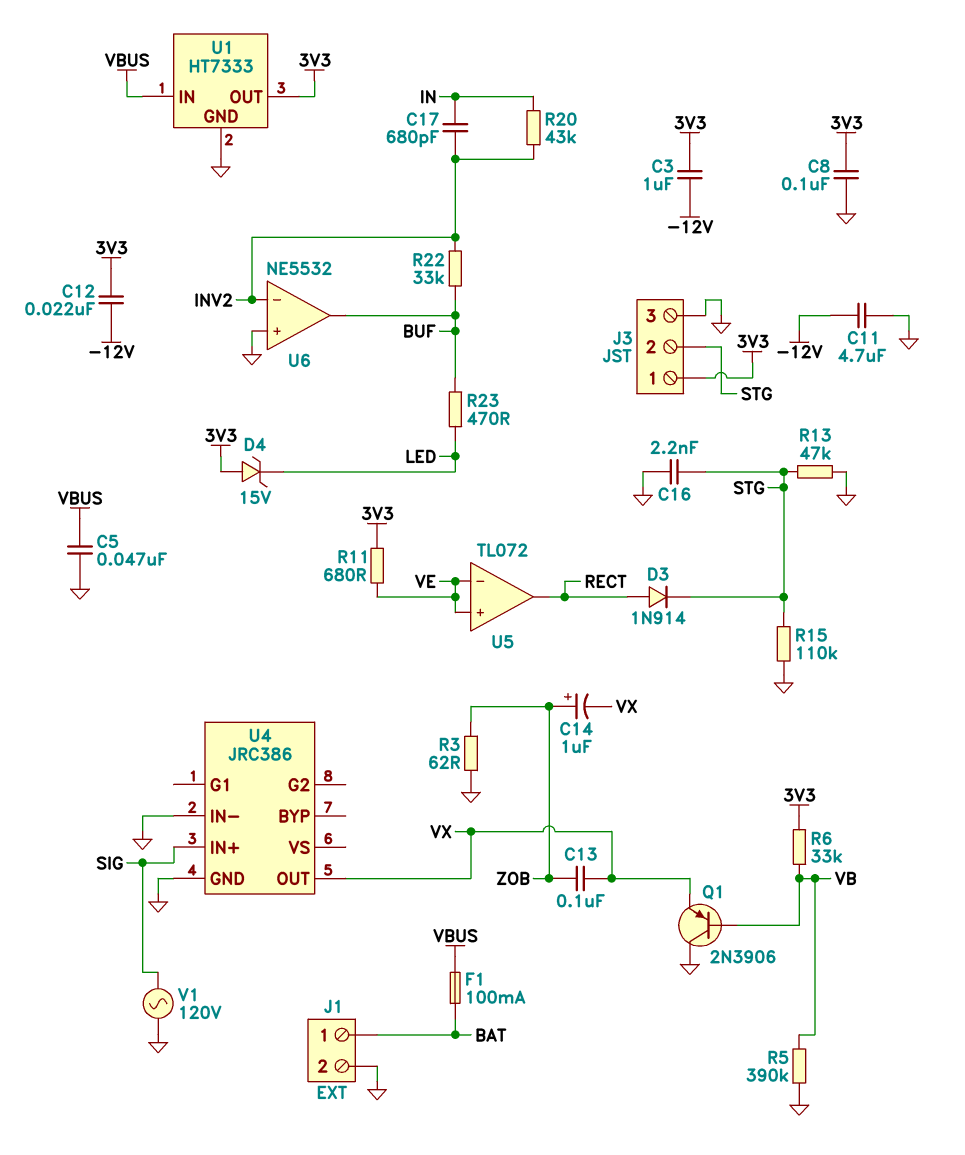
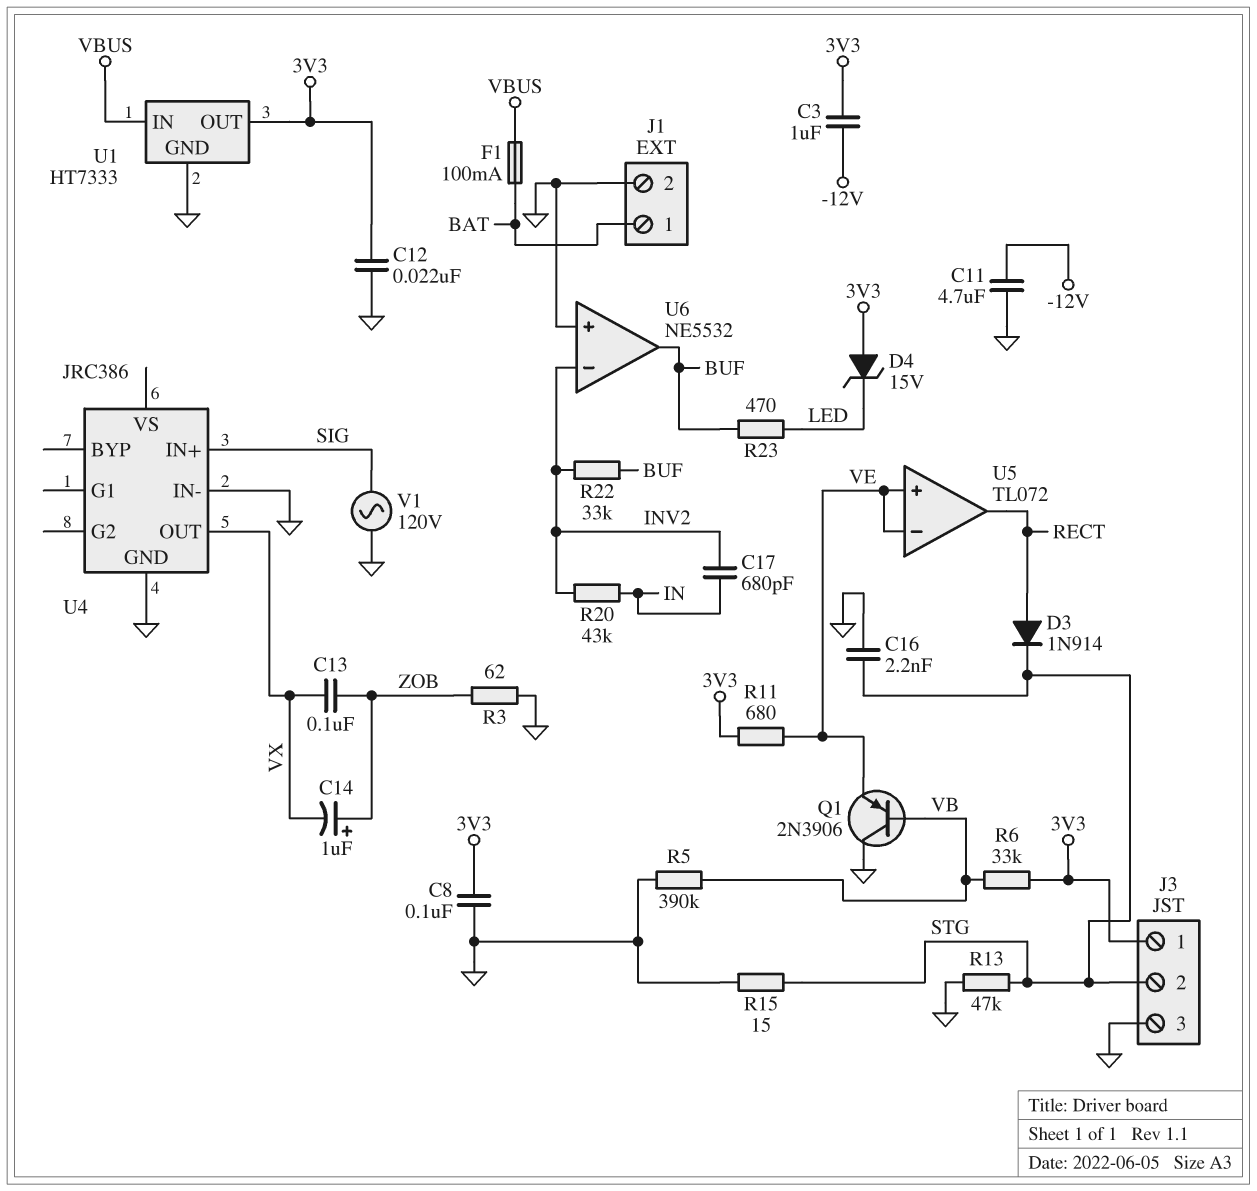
C5: 47nF (GND, VBUS) -> none
C12: 22nF (-12V, 3V3) -> 22nF (3V3, GND)
Q1: PNP 2N3906 (B VB, C GND, E VX) -> PNP 2N3906 (B VB, C GND, E VE)
R15: 110k (GND, STG) -> 15 (GND, STG)

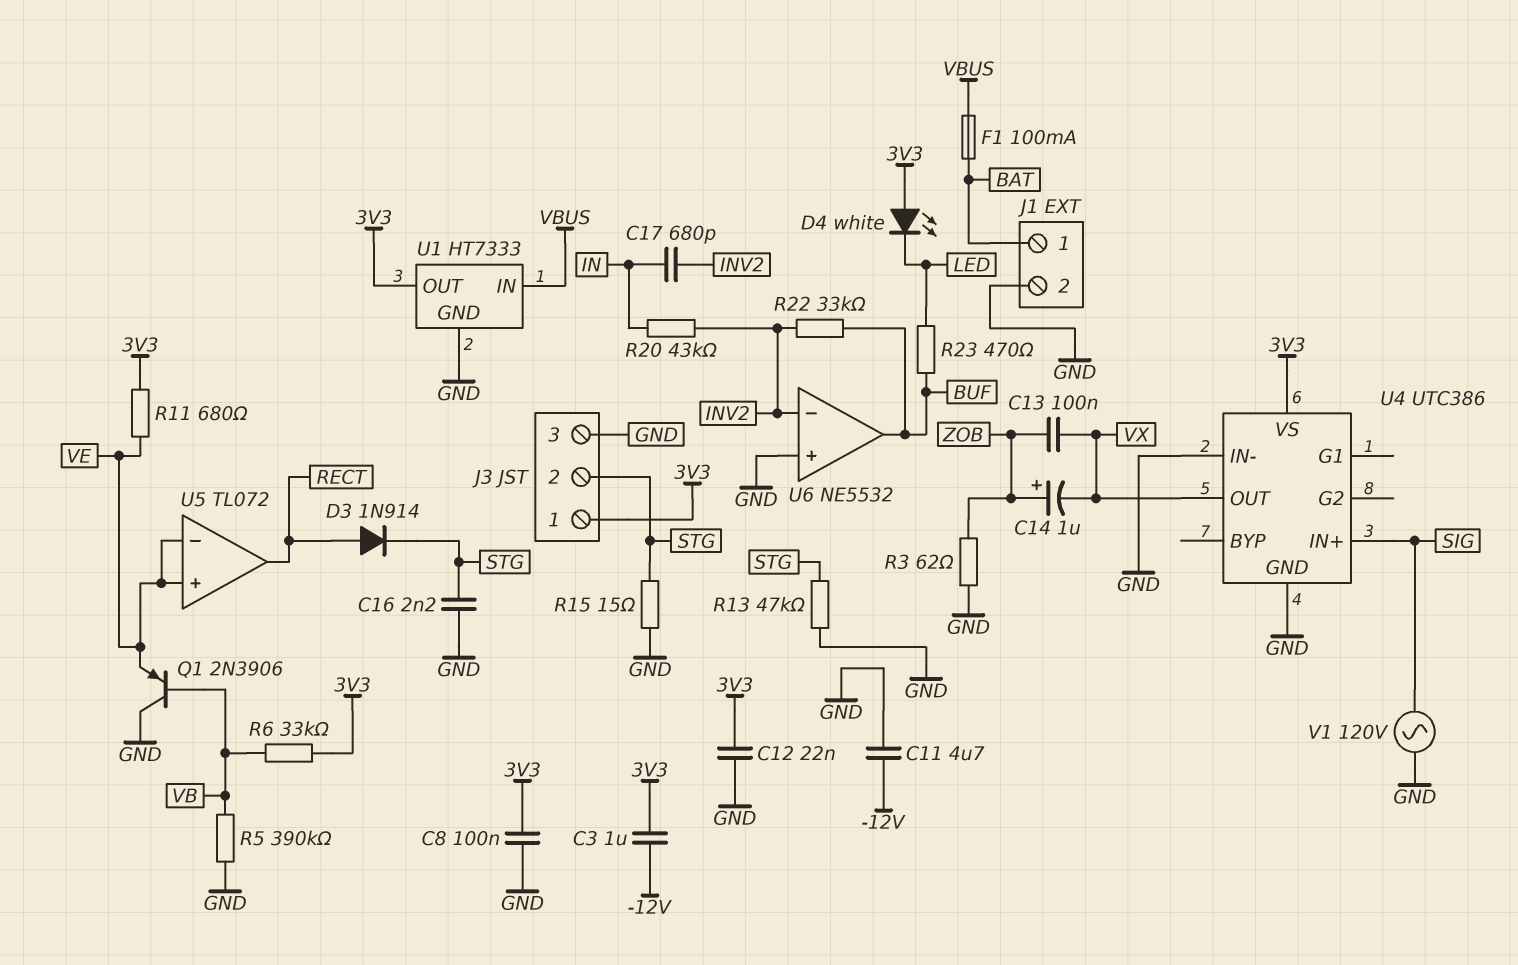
D4: zener 15V (A 3V3, K LED) -> LED white (A 3V3, K LED)
U4: JRC386 -> UTC386
U4 pin VS: none -> 3V3

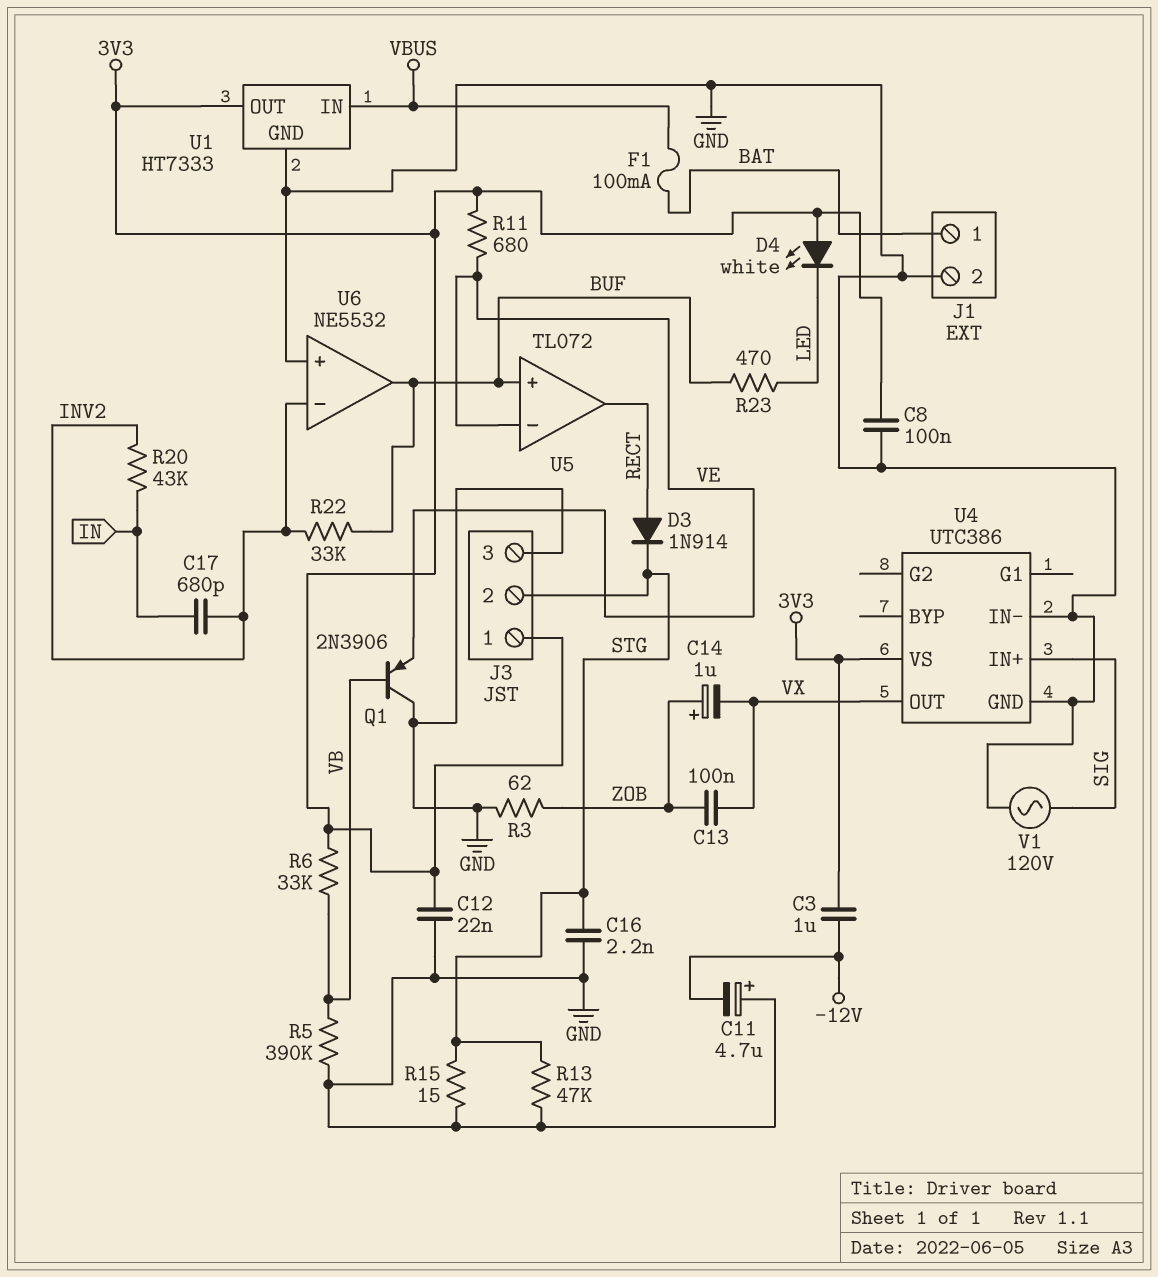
C11: 4.7uF (-12V, GND) -> 4.7uF (plus GND, minus -12V)
U5 pin in+: VE -> BUF

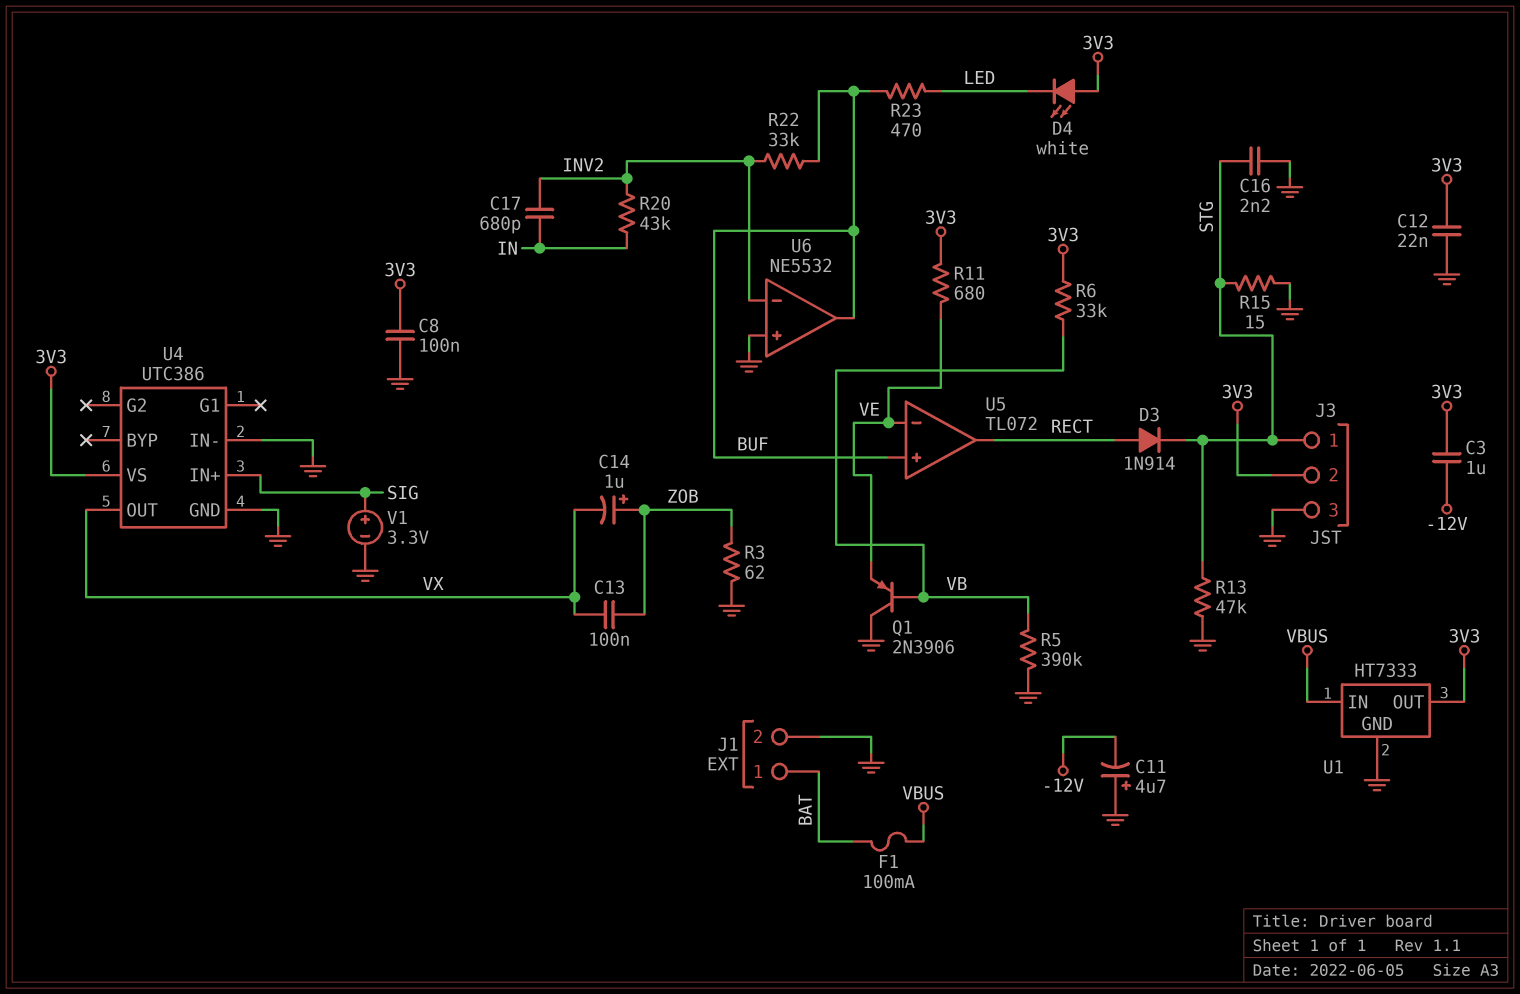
J3 pin 1: 3V3 -> STG
J3 pin 2: STG -> 3V3
V1: AC 120V (GND, SIG) -> 3.3V (plus SIG, minus GND)

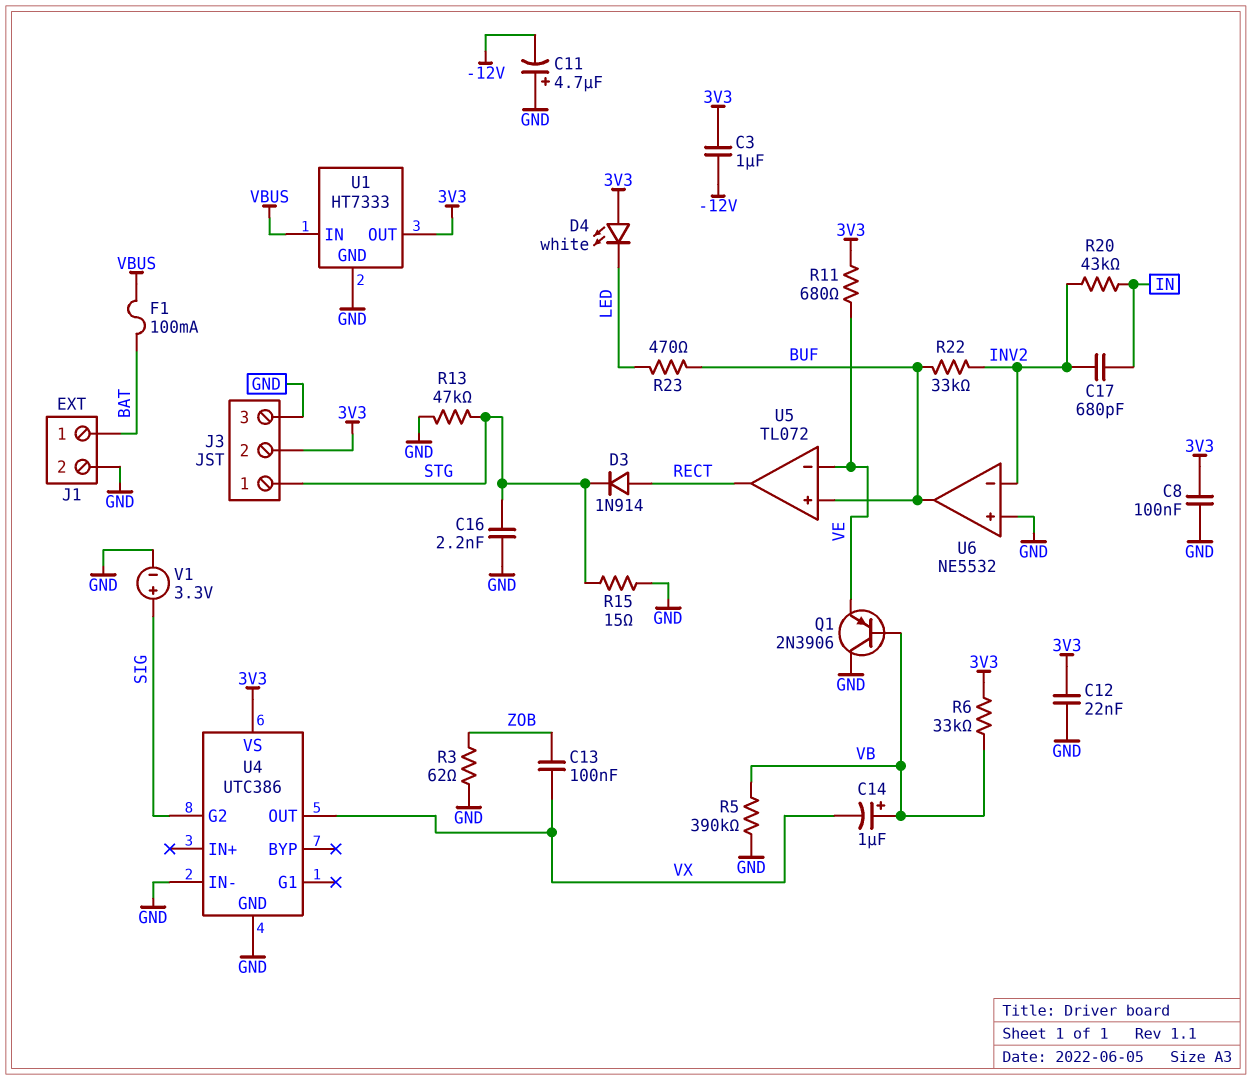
C14: 1uF (plus ZOB, minus VX) -> 1uF (plus VB, minus VX)
U4 pin G2: none -> SIG
U4 pin IN+: SIG -> none

